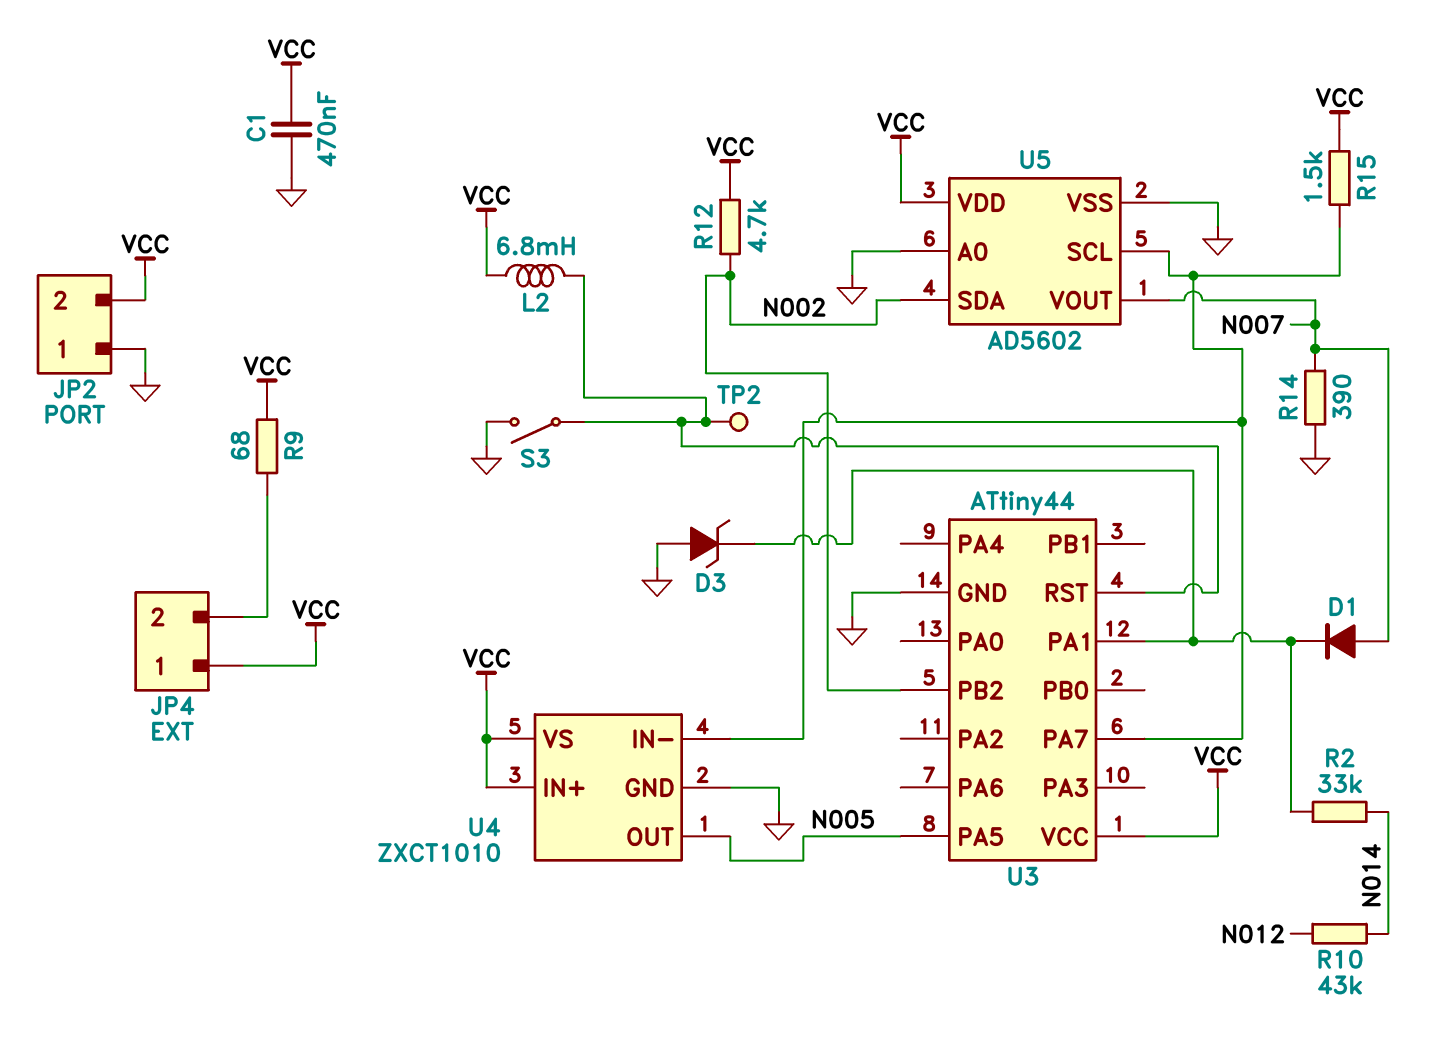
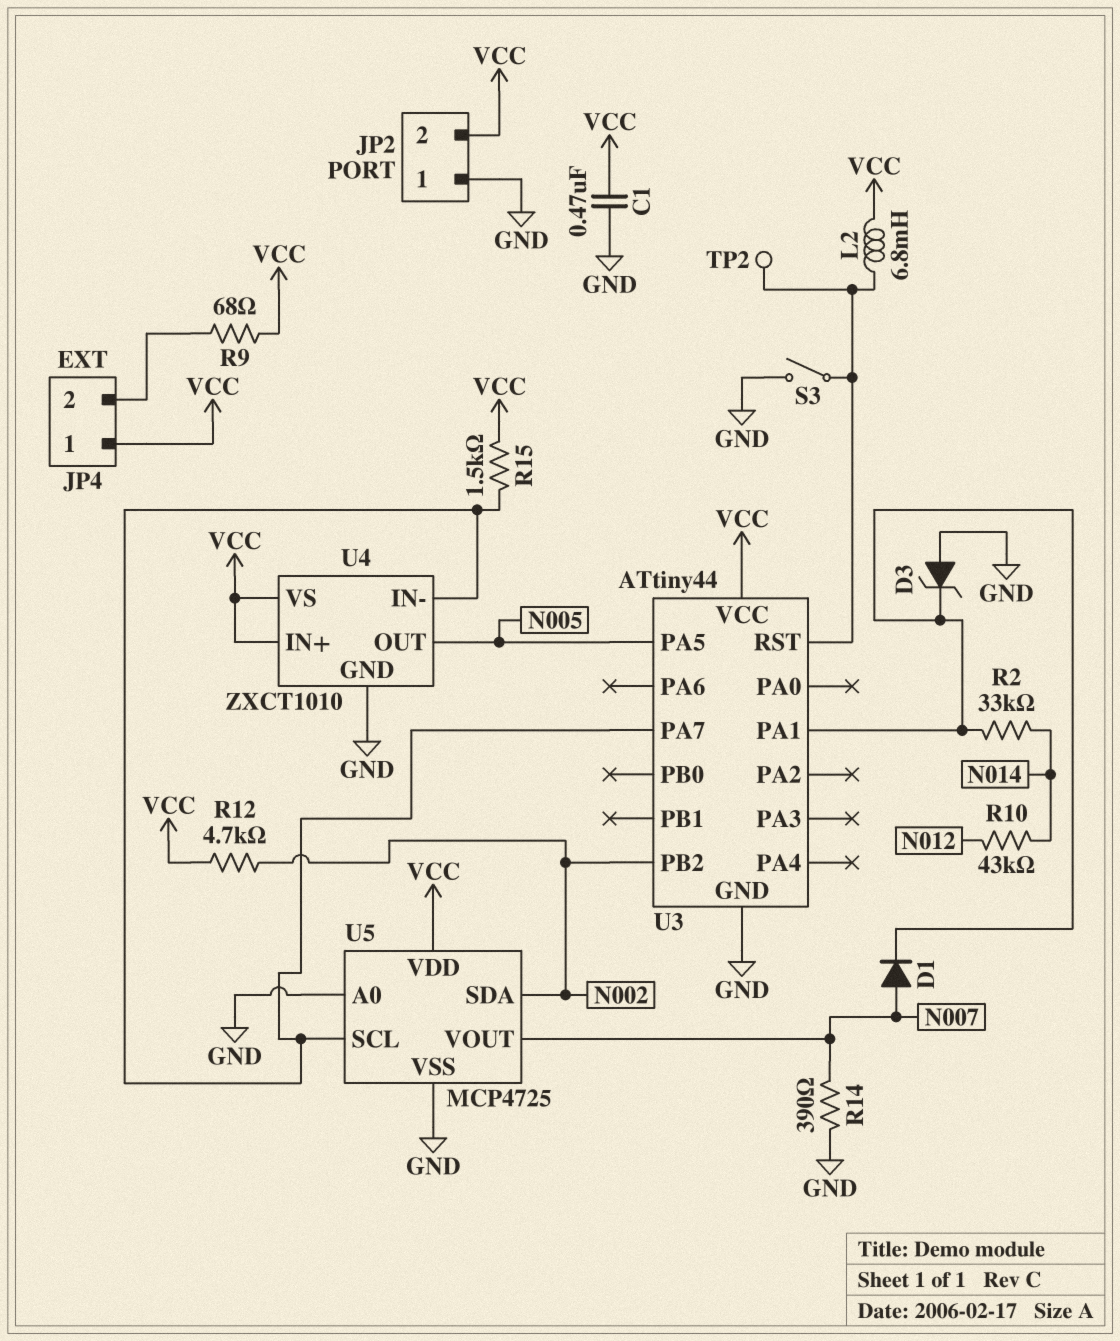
U5: AD5602 -> MCP4725

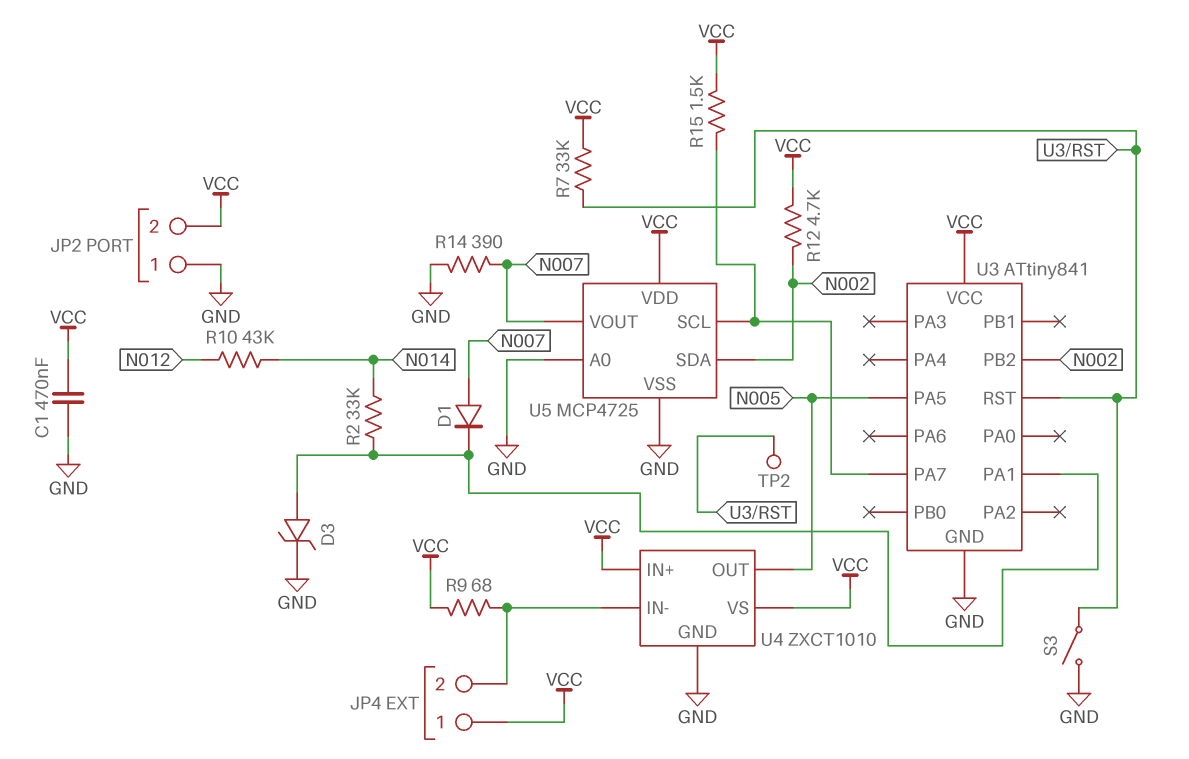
D3: zener (A GND, K U3/PA1) -> zener (A U3/PA1, K GND)
L2: 6.8mH (U3/RST, VCC) -> none
R7: none -> 33k (U3/RST, VCC)
U3: ATtiny44 -> ATtiny841
U4 pin IN-: U3/PA7 -> JP4/2

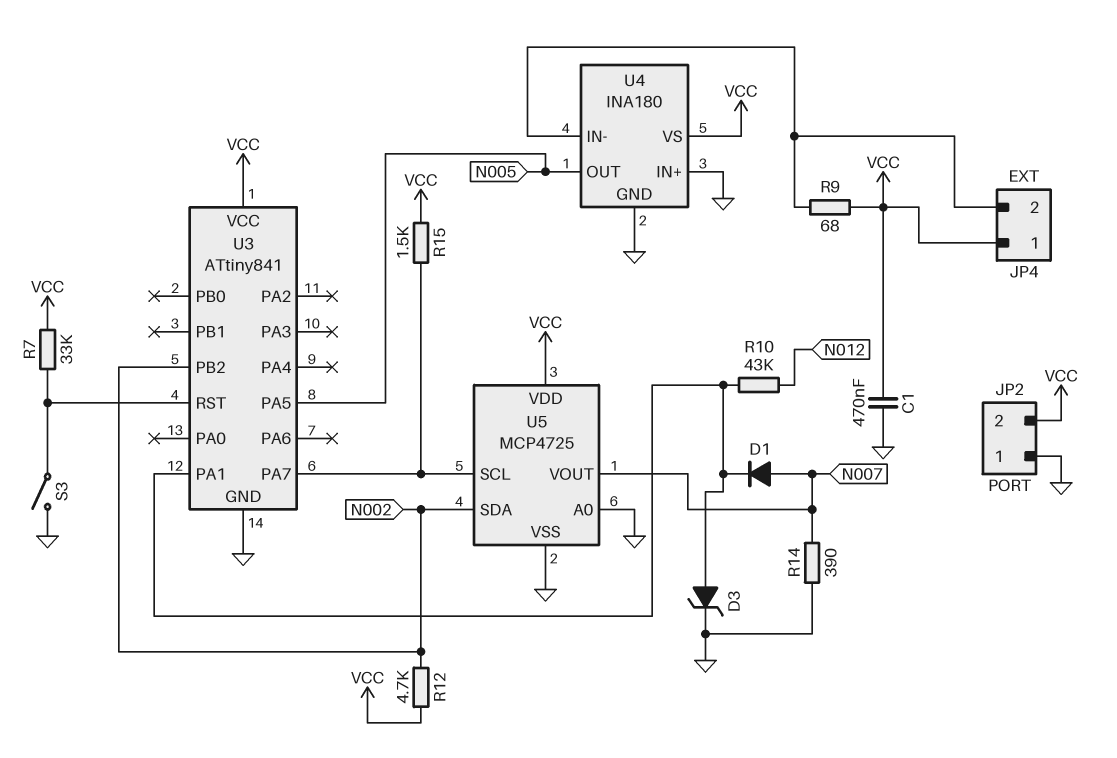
R2: 33k (N014, U3/PA1) -> none
R10: 43k (N012, N014) -> 43k (N012, U3/PA1)
TP2: test point (U3/RST) -> none
U4: ZXCT1010 -> INA180
U4 pin IN+: VCC -> GND

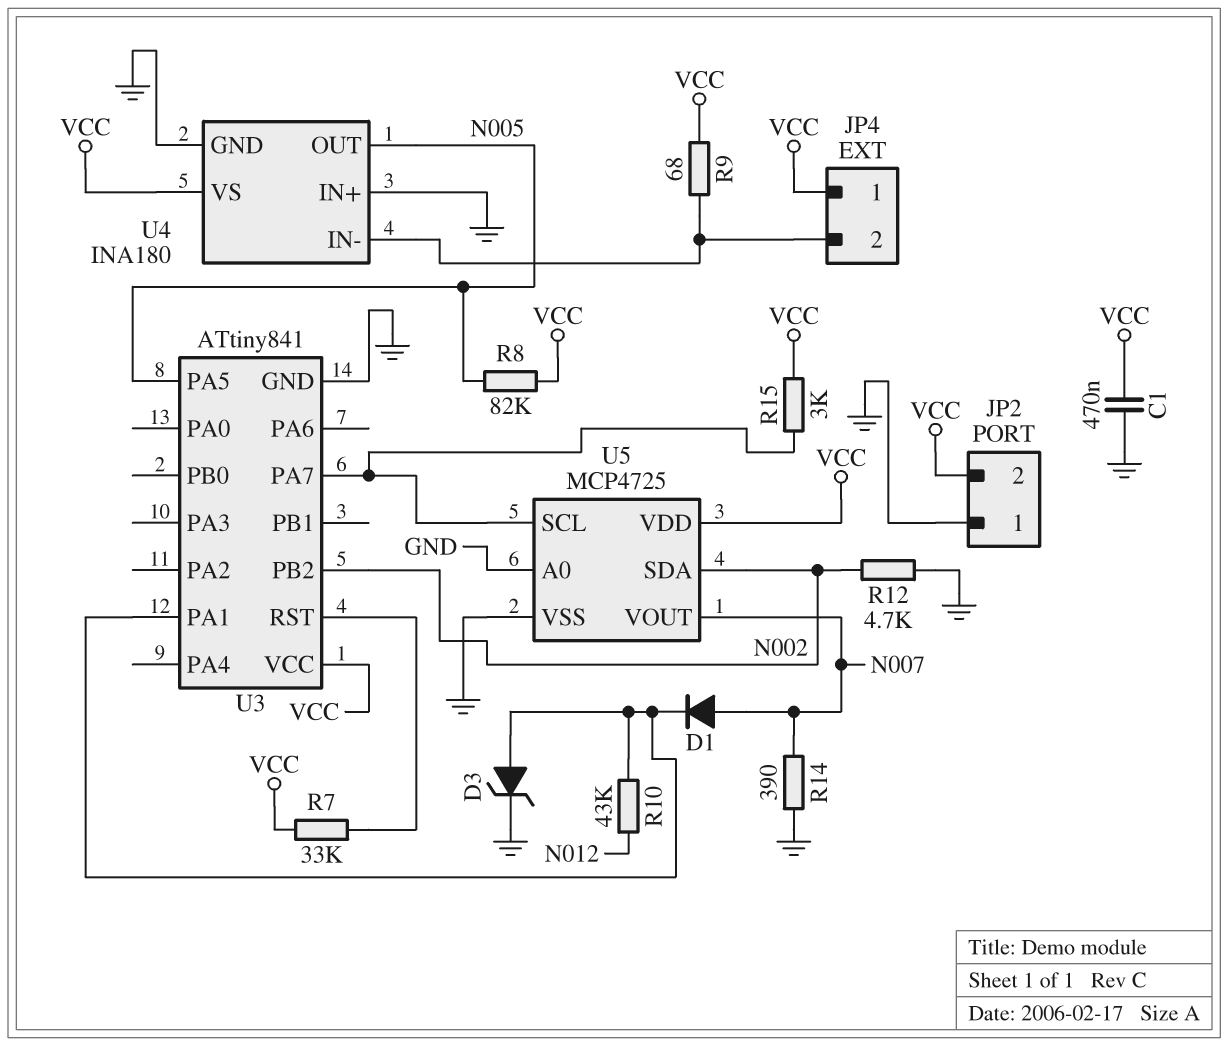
R8: none -> 82k (N005, VCC)
R12: 4.7k (N002, VCC) -> 4.7k (GND, N002)
R15: 1.5k (U3/PA7, VCC) -> 3k (U3/PA7, VCC)
S3: switch (GND, U3/RST) -> none

